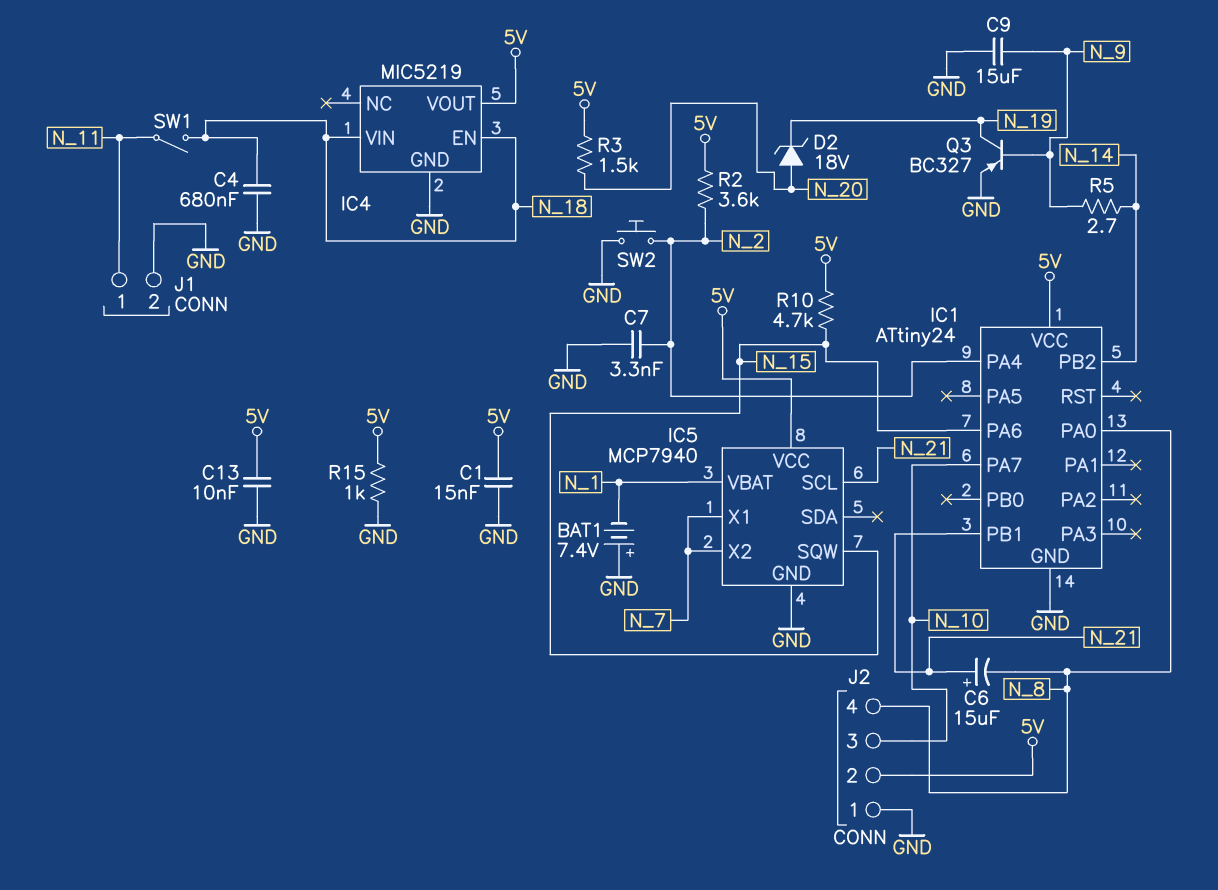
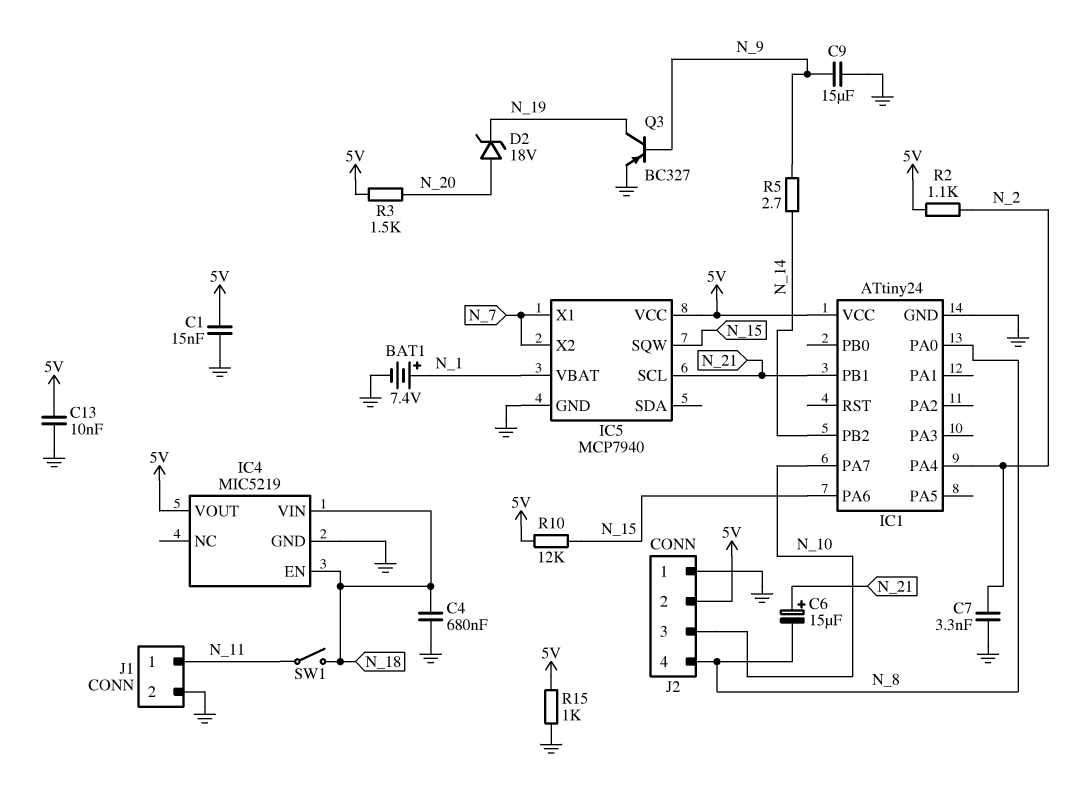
BAT1: 7.4V (plus GND, minus N_1) -> 7.4V (plus N_1, minus GND)
R2: 3.6k (5V, N_2) -> 1.1k (5V, N_2)
R10: 4.7k (5V, N_15) -> 12k (5V, N_15)
SW2: button (GND, N_2) -> none

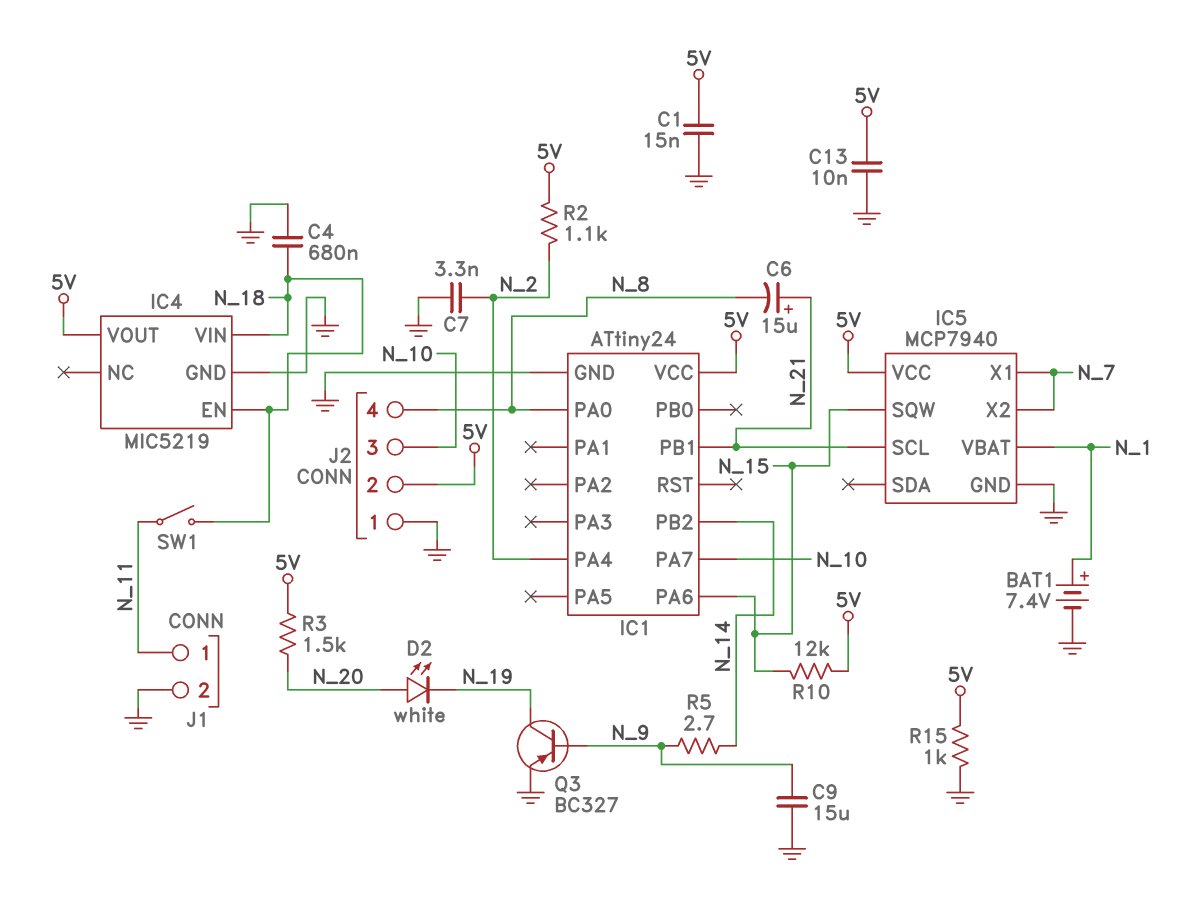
D2: zener 18V (A N_20, K N_19) -> LED white (A N_20, K N_19)

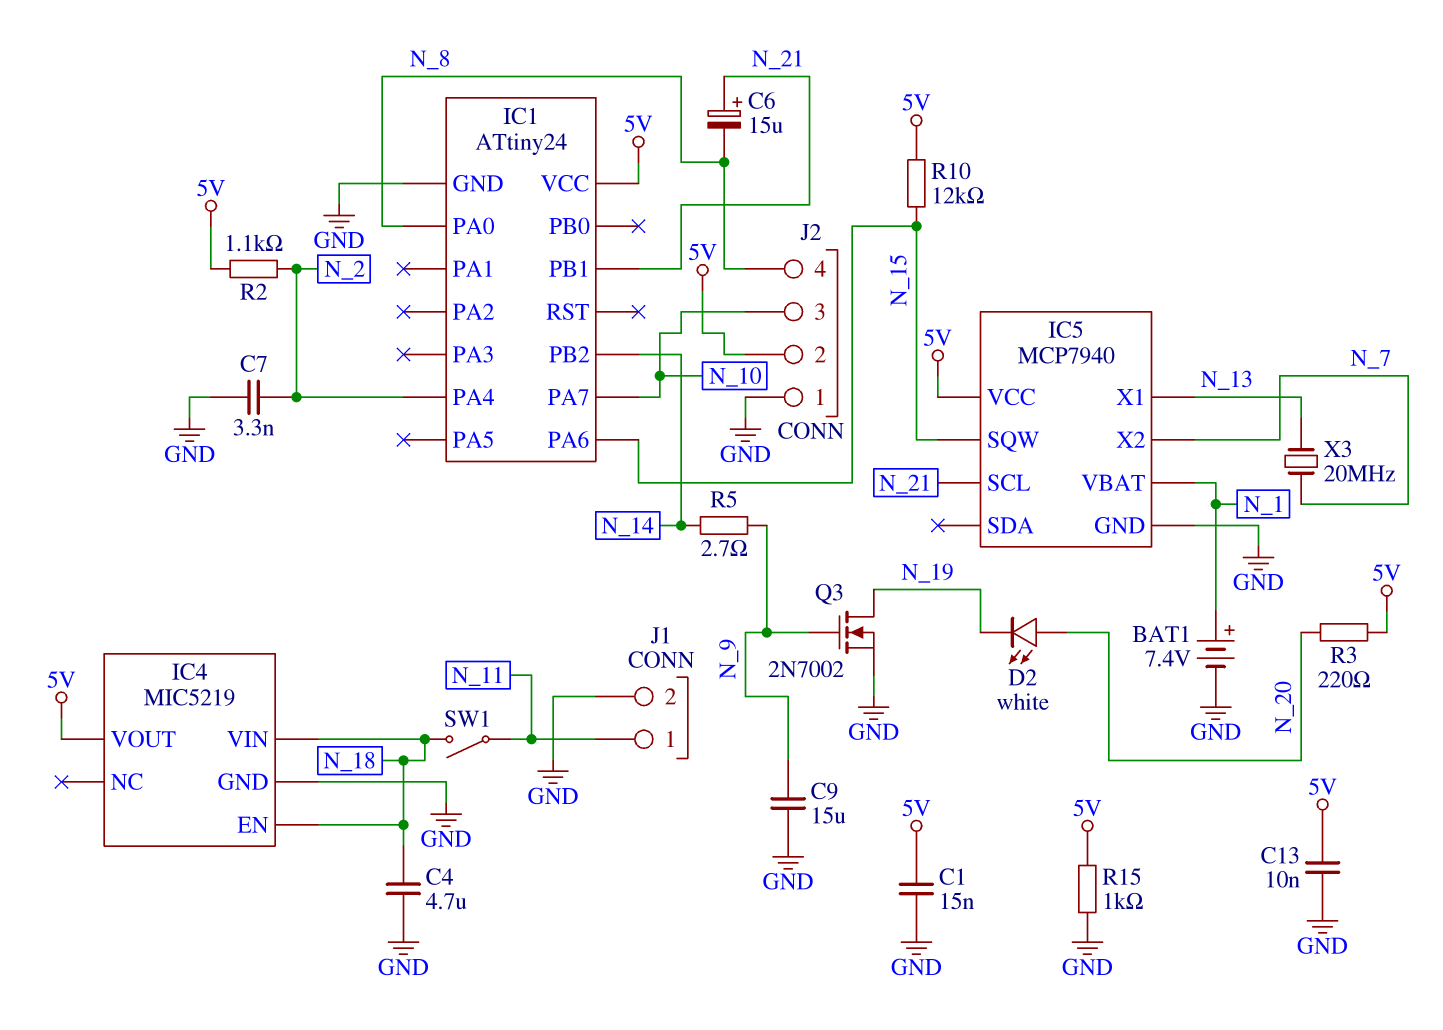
C4: 680nF (GND, N_18) -> 4.7uF (GND, N_18)
IC5 pin X1: N_7 -> N_13
Q3: PNP BC327 (B N_9, C N_19, E GND) -> NMOS 2N7002 (G N_9, D N_19, S GND)
R3: 1.5k (5V, N_20) -> 220 (5V, N_20)
X3: none -> 20MHz (N_7, N_13)

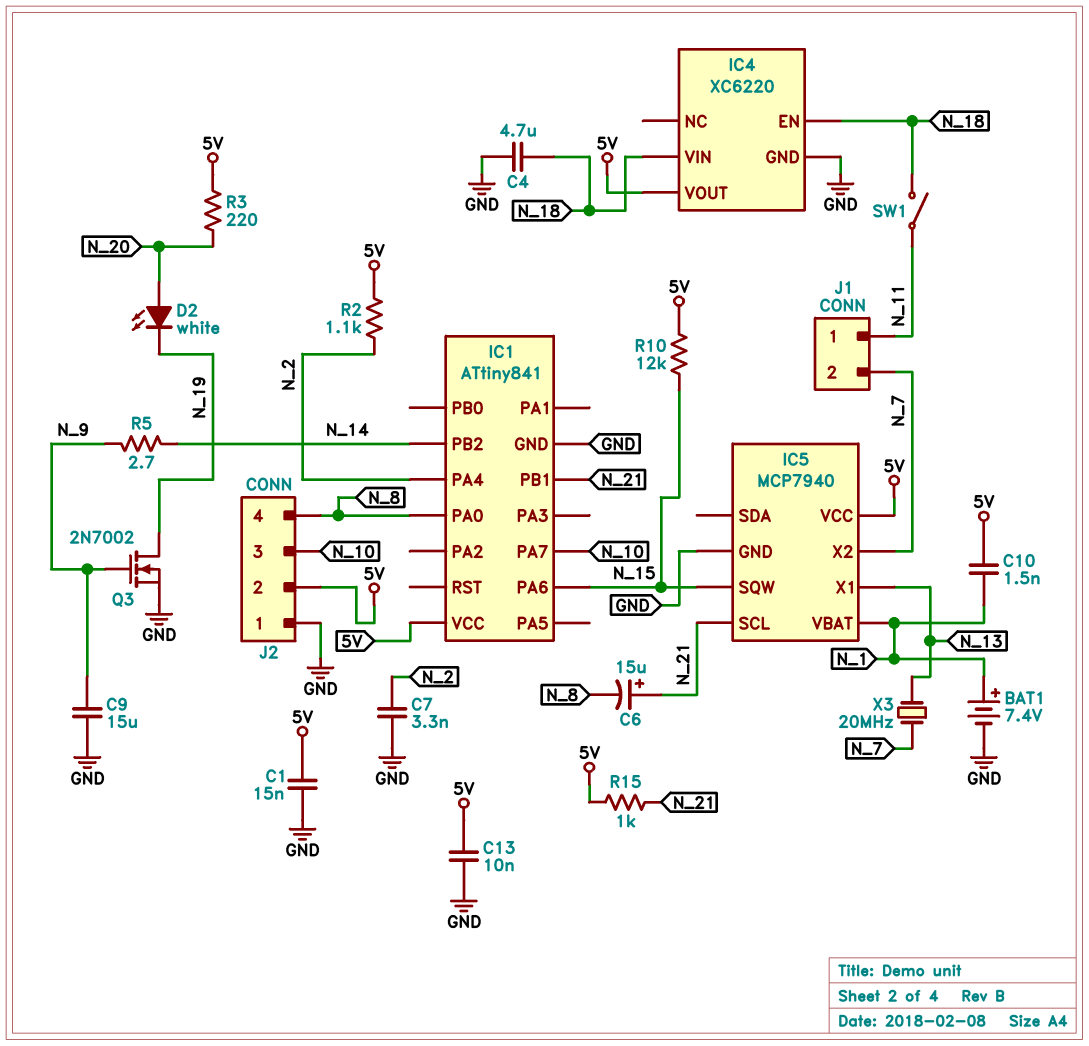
C10: none -> 1.5nF (5V, N_1)
IC1: ATtiny24 -> ATtiny841
IC4: MIC5219 -> XC6220
J1 pin 2: GND -> N_7
R15: 1k (5V, GND) -> 1k (5V, N_21)

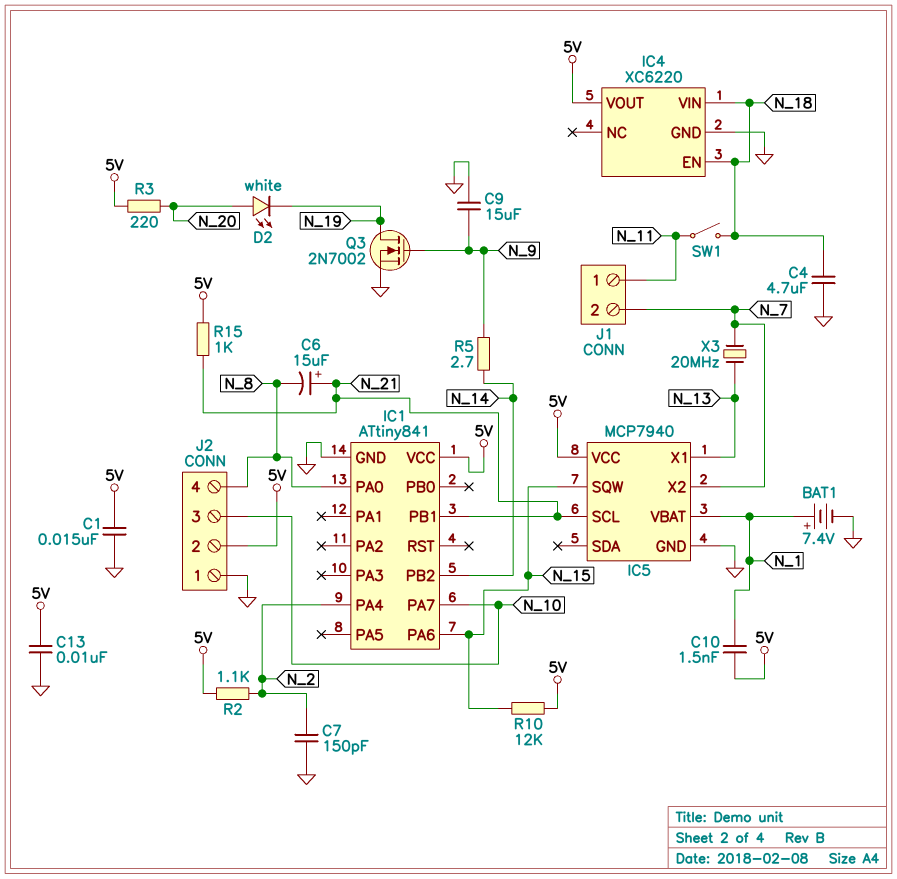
C7: 3.3nF (GND, N_2) -> 150pF (GND, N_2)

